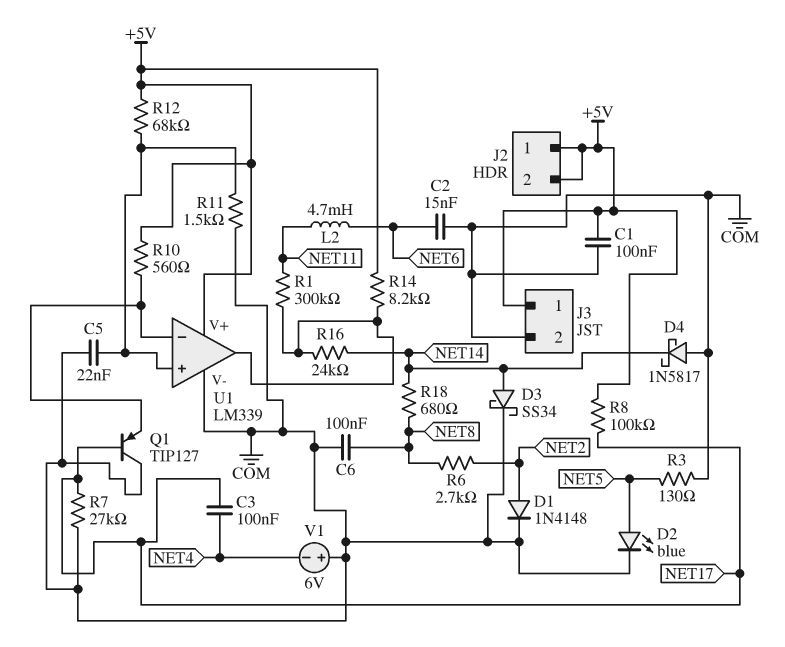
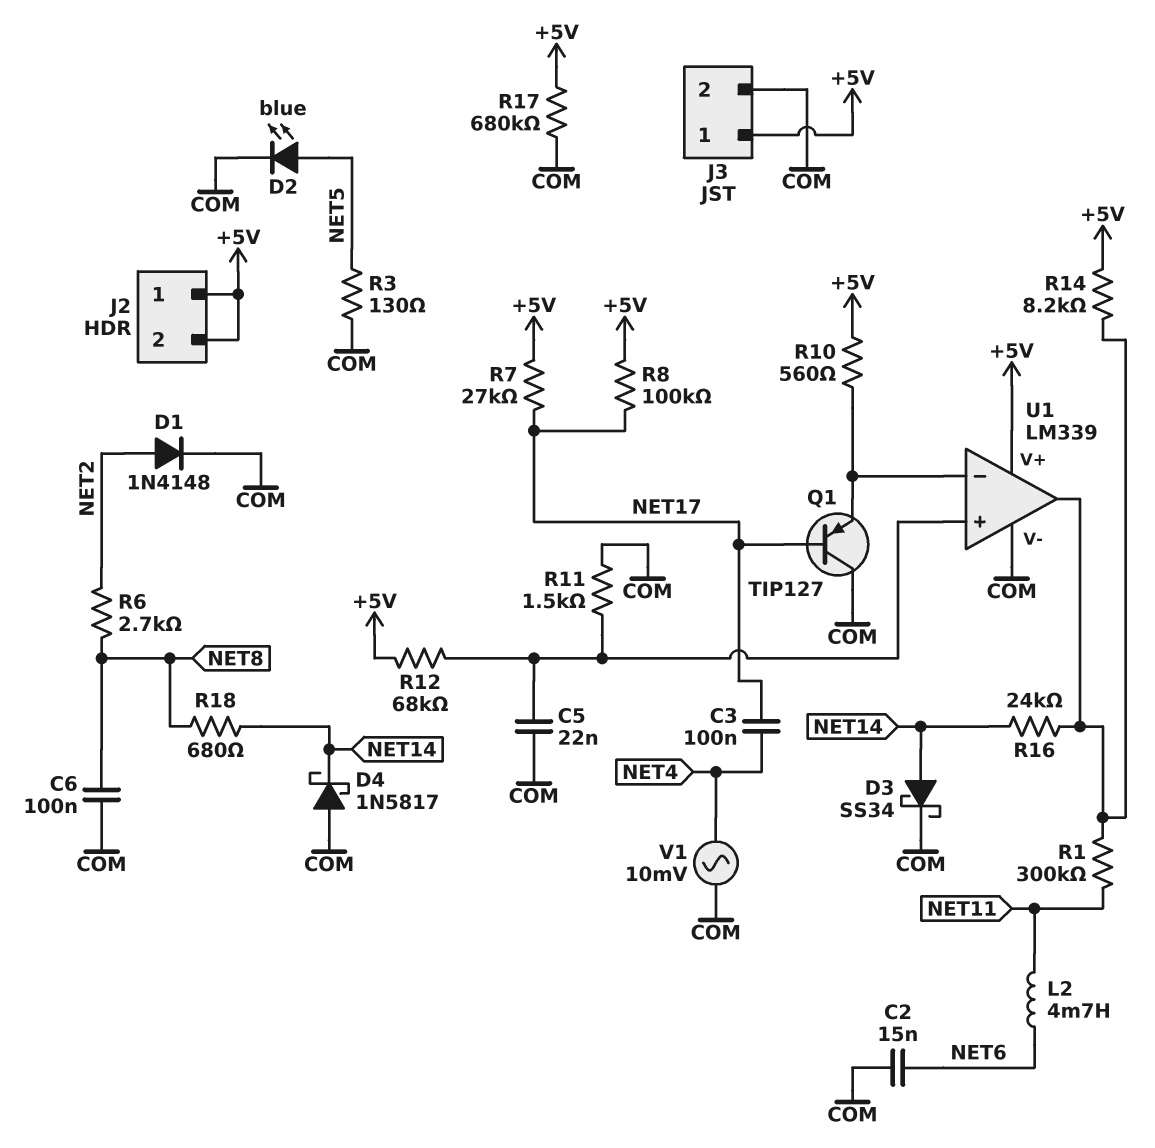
C1: 100nF (+5V, COM) -> none
R7: 27k (COM, NET17) -> 27k (+5V, NET17)
R17: none -> 680k (+5V, COM)
V1: 6V (plus COM, minus NET4) -> AC 10mV (COM, NET4)

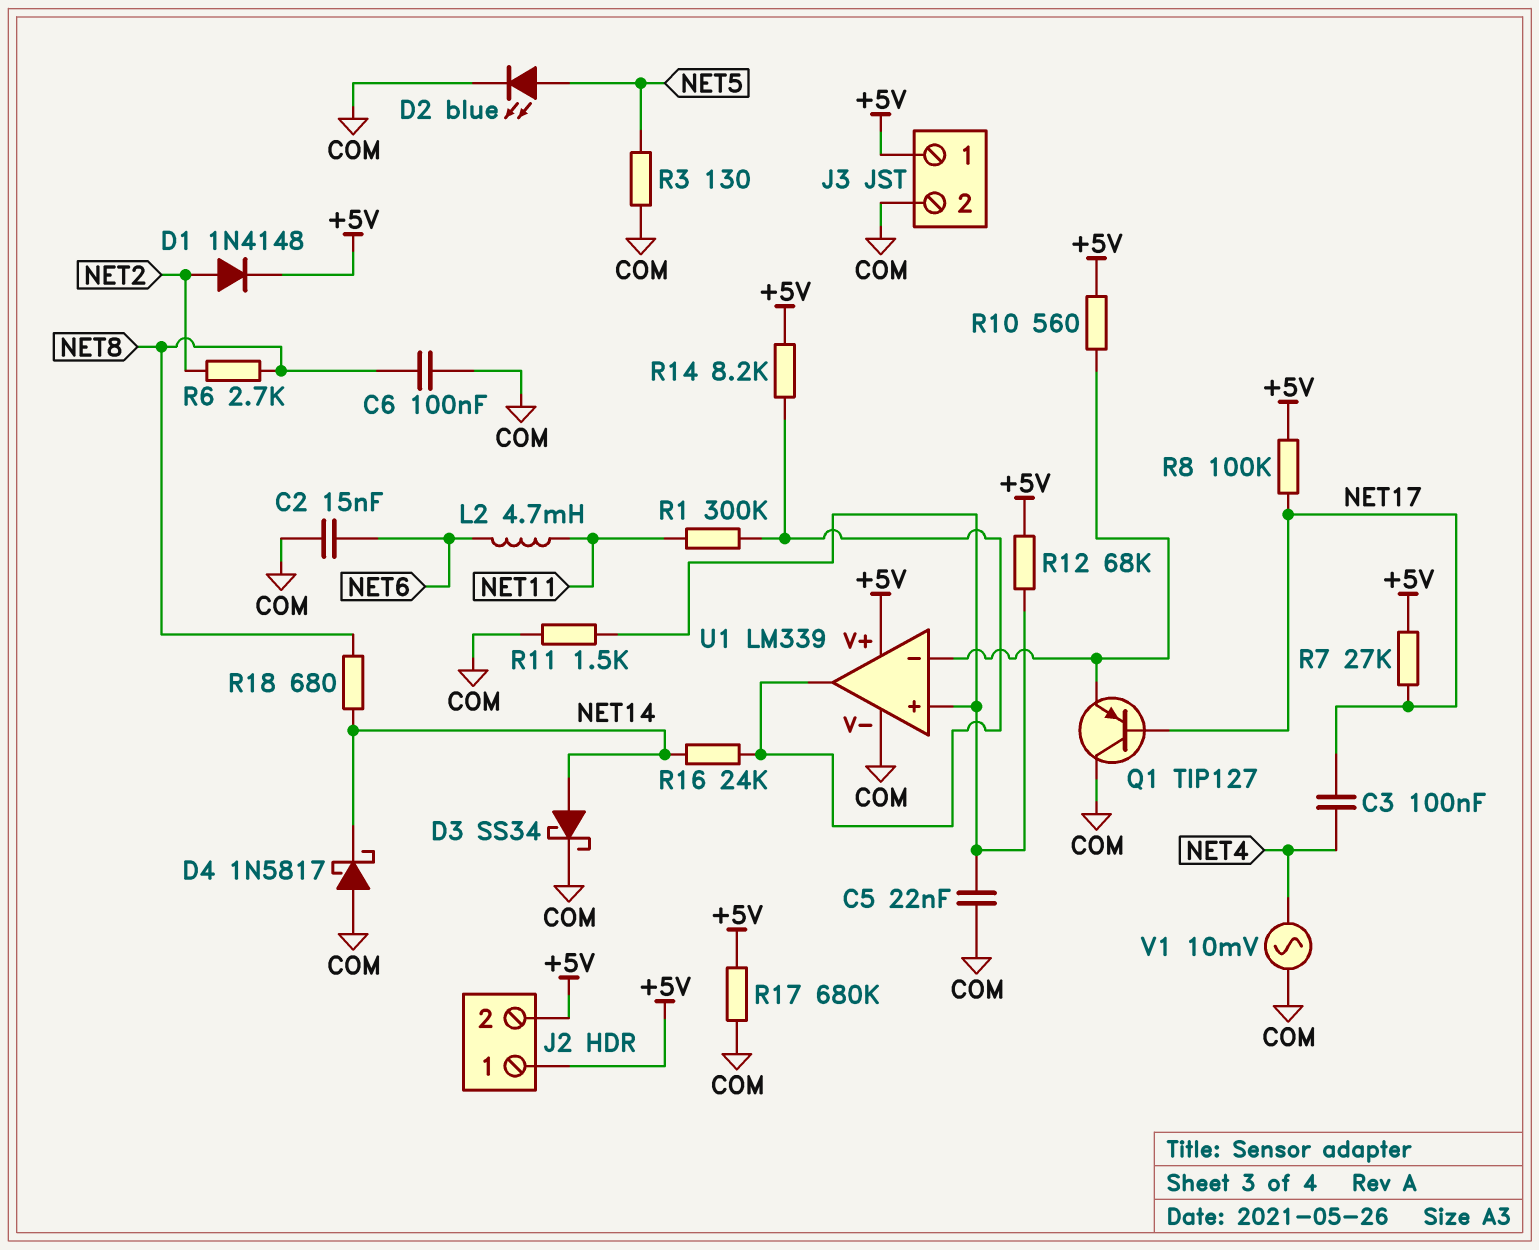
D1: diode 1N4148 (A NET2, K COM) -> diode 1N4148 (A NET2, K +5V)

